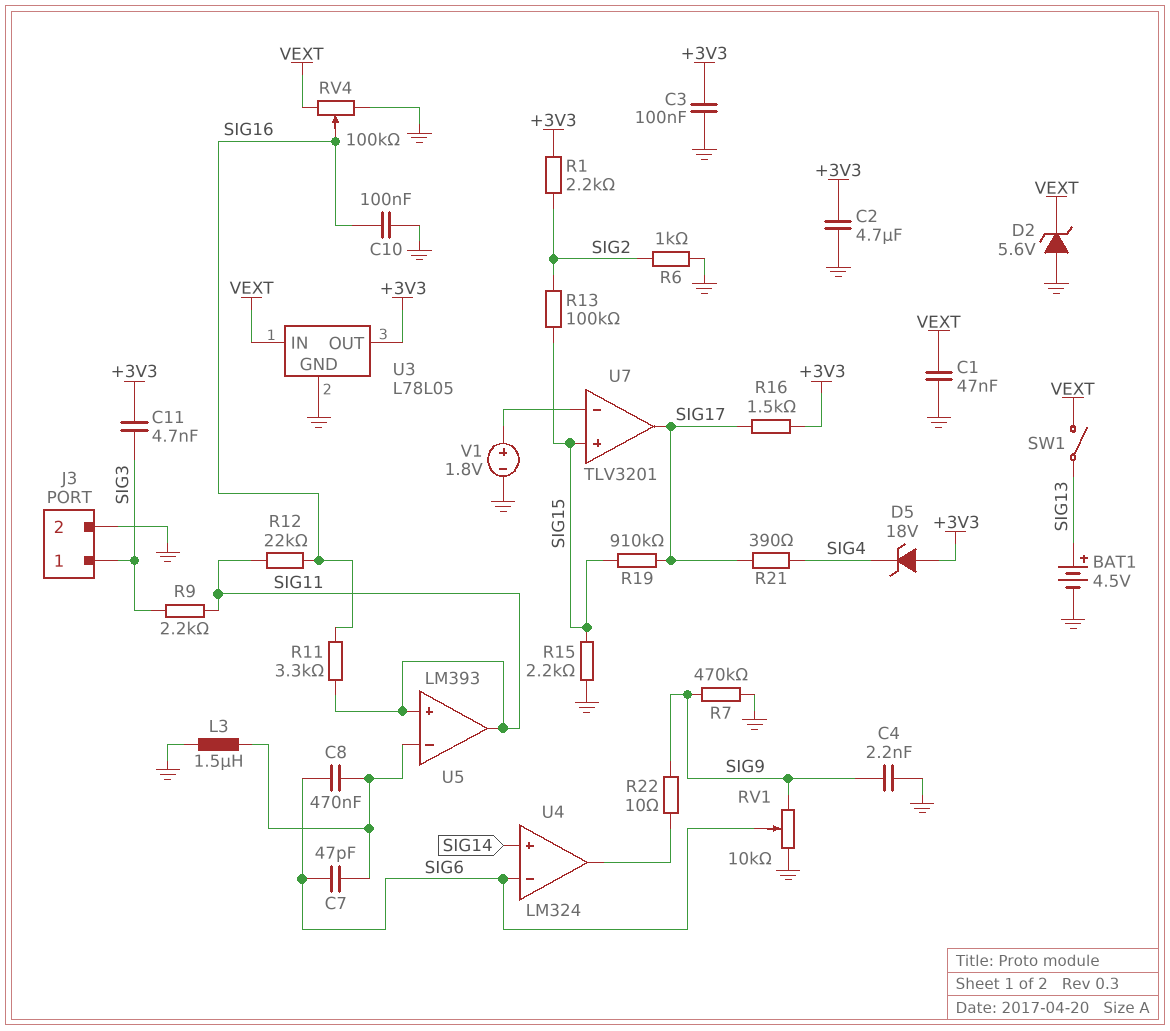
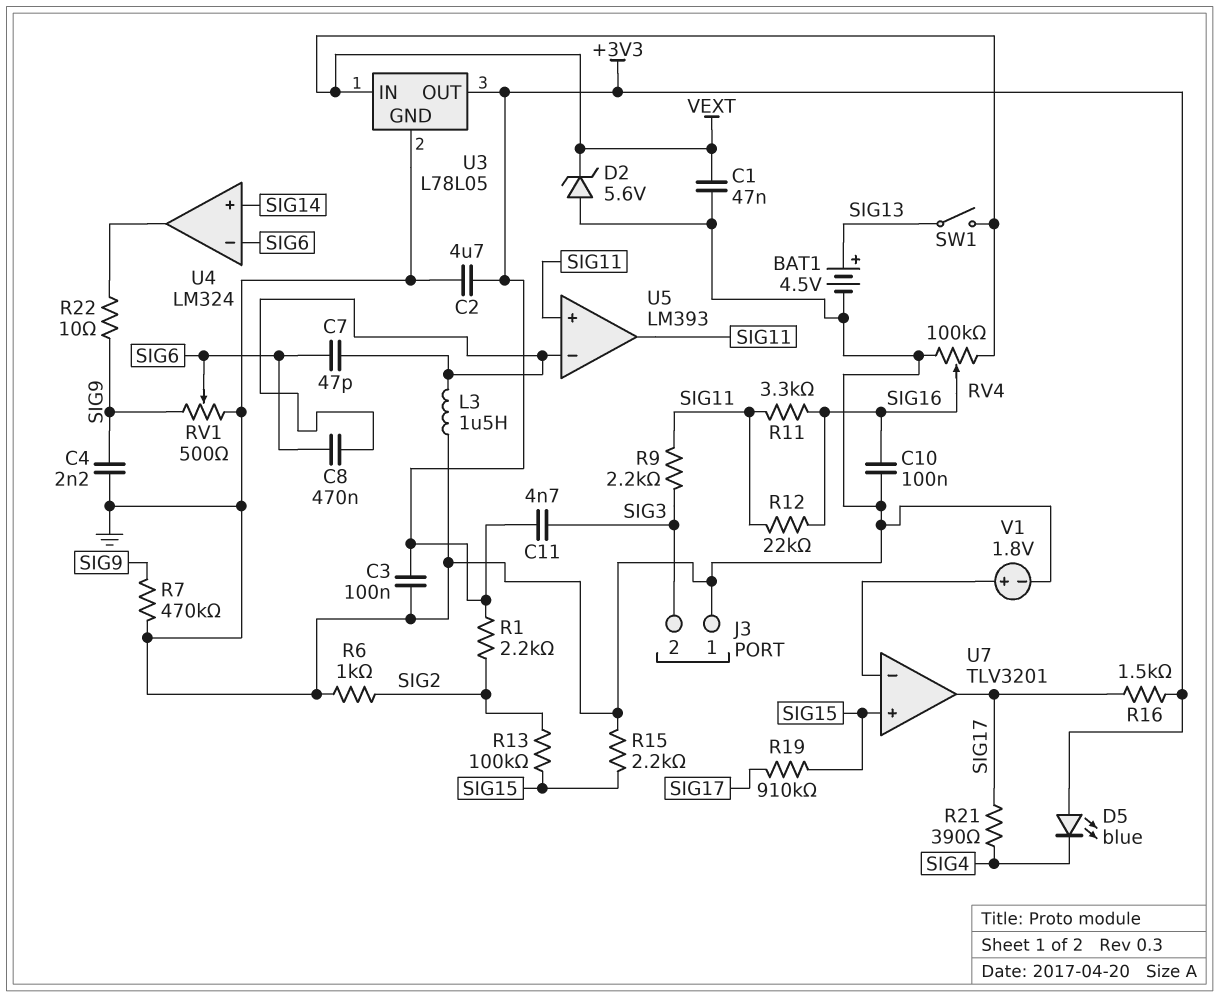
D5: zener 18V (A +3V3, K SIG4) -> LED blue (A +3V3, K SIG4)
J3 pin 1: SIG3 -> GND
J3 pin 2: GND -> SIG3
RV1: 10k (GND, SIG9, wiper SIG6) -> 500 (GND, SIG9, wiper SIG6)

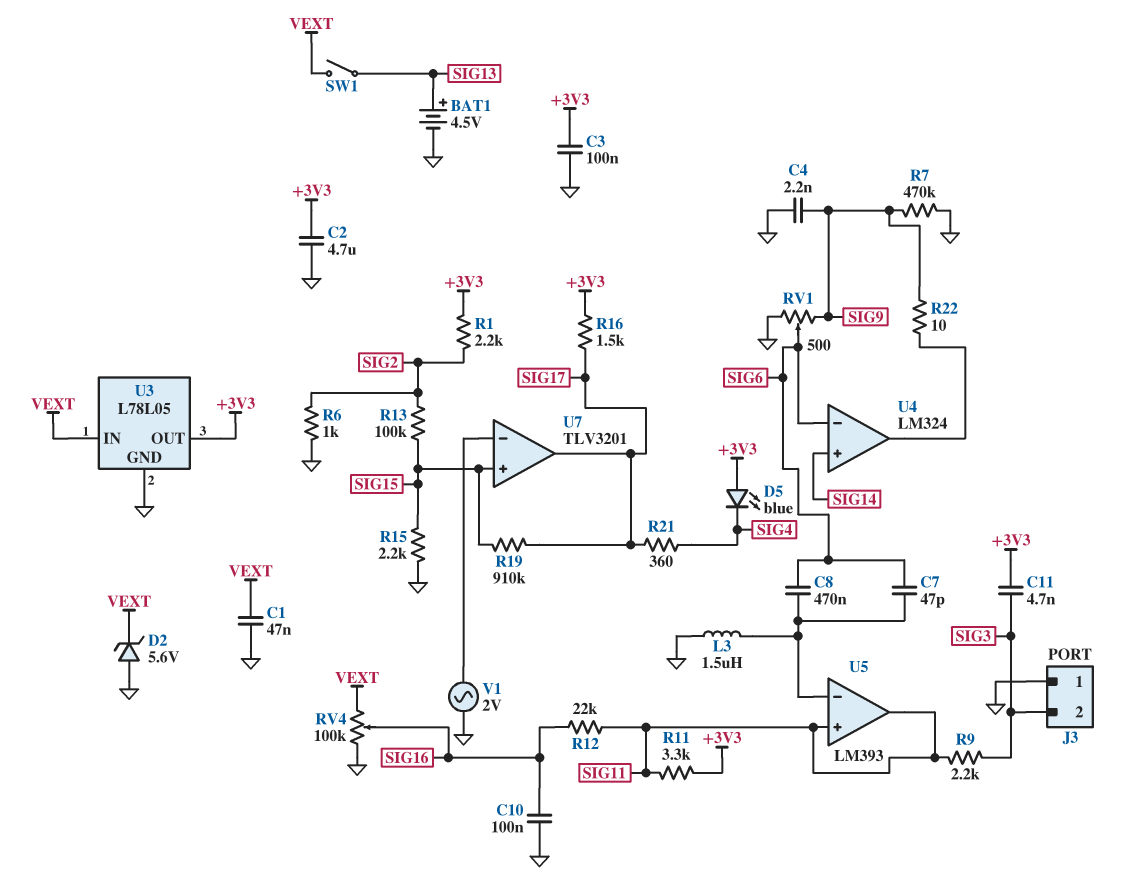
R11: 3.3k (SIG11, SIG16) -> 3.3k (+3V3, SIG11)
R21: 390 (SIG4, SIG17) -> 360 (SIG4, SIG17)
V1: 1.8V (plus U7/in-, minus GND) -> AC 2V (GND, U7/in-)

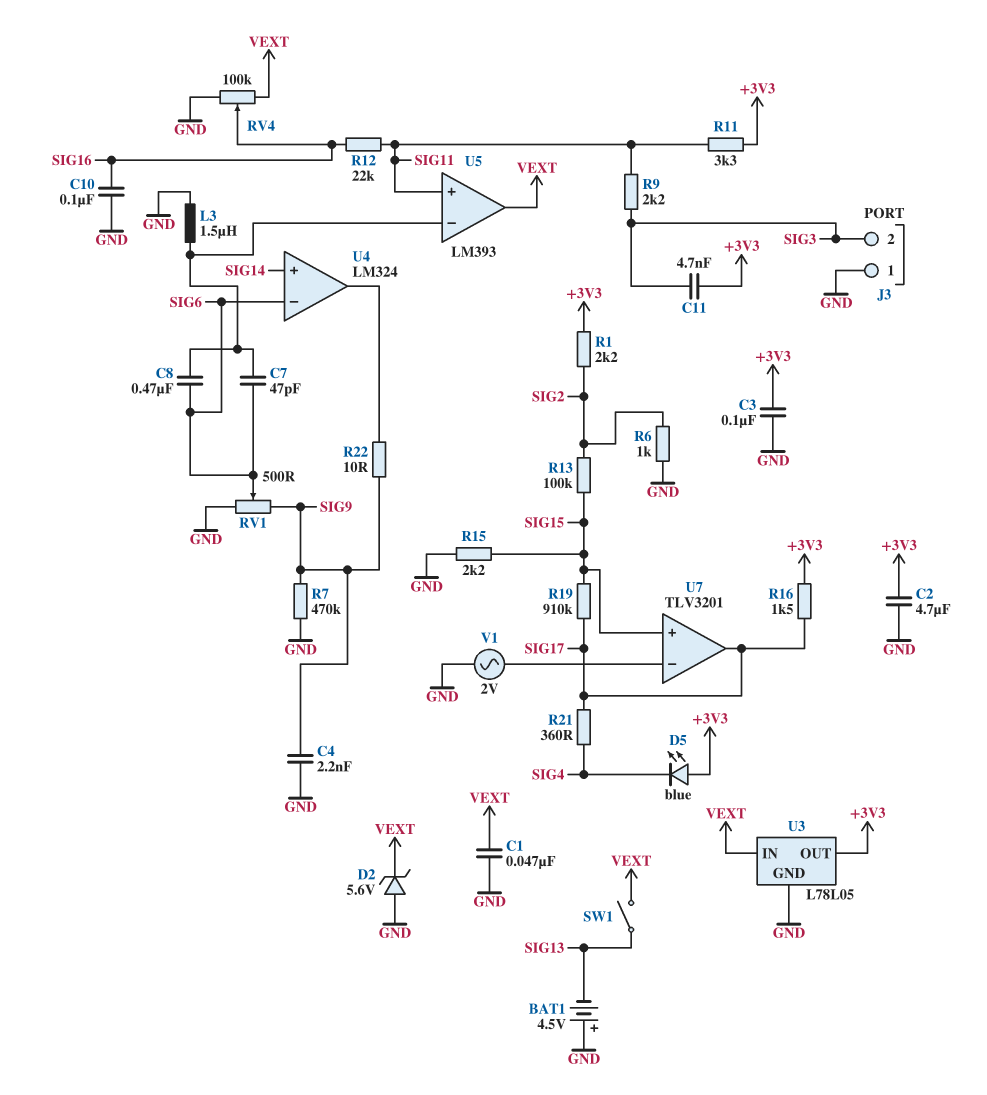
BAT1: 4.5V (plus SIG13, minus GND) -> 4.5V (plus GND, minus SIG13)
U5 pin out: SIG11 -> VEXT

